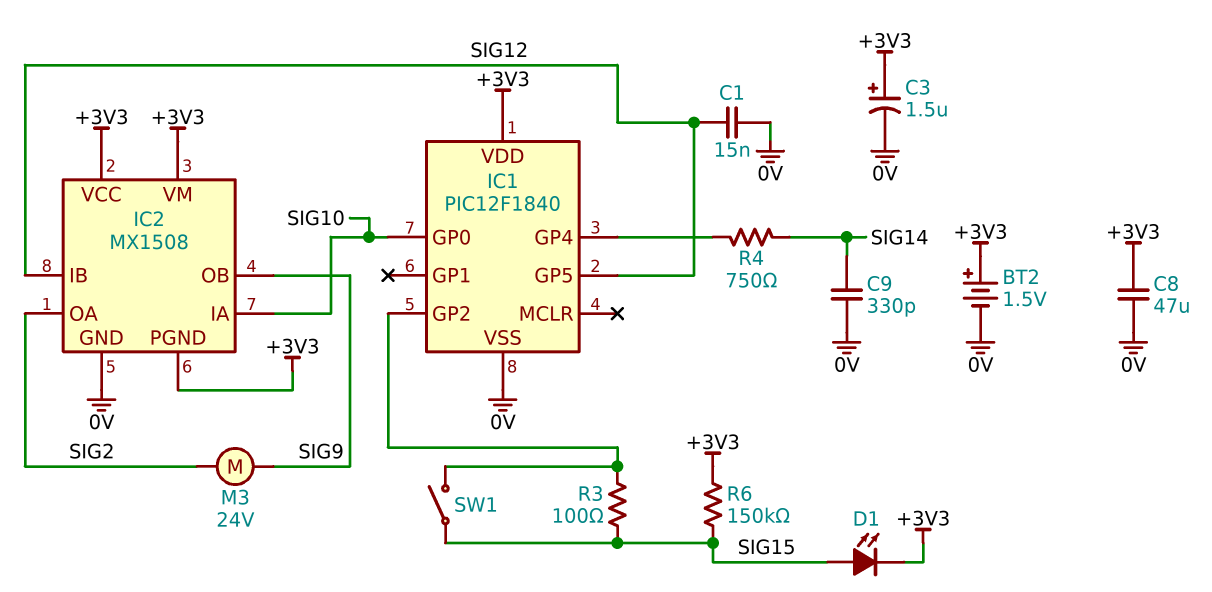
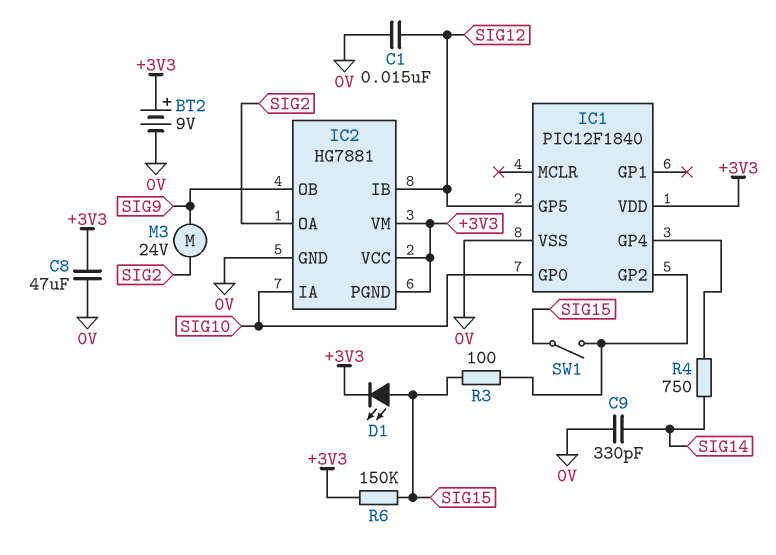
BT2: 1.5V (plus +3V3, minus 0V) -> 9V (plus +3V3, minus 0V)
C3: 1.5uF (plus +3V3, minus 0V) -> none
IC2: MX1508 -> HG7881

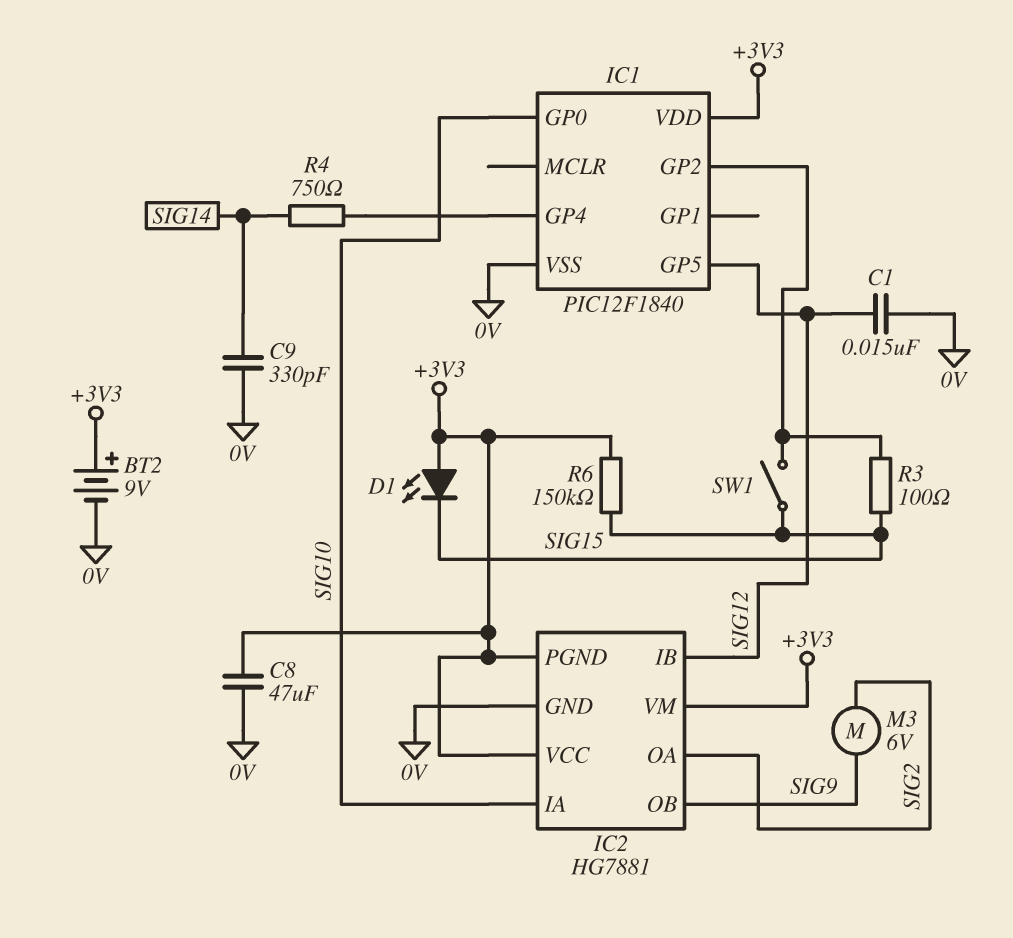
D1: LED (A SIG15, K +3V3) -> LED (A +3V3, K SIG15)
M3: motor 24V (SIG2, SIG9) -> motor 6V (SIG2, SIG9)

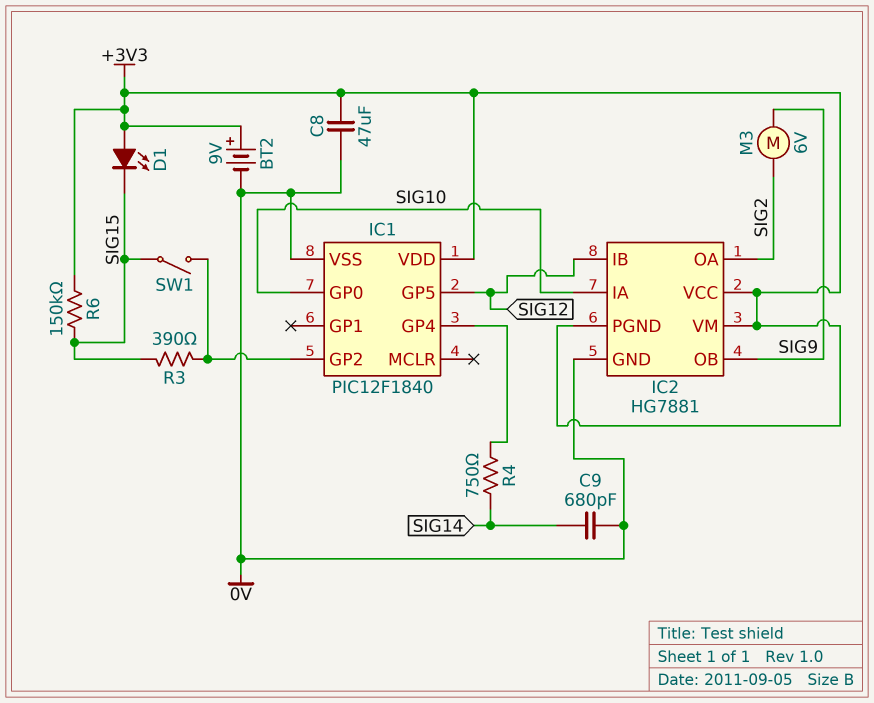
C1: 15nF (0V, SIG12) -> none
C9: 330pF (0V, SIG14) -> 680pF (0V, SIG14)
R3: 100 (IC1/GP2, SIG15) -> 390 (IC1/GP2, SIG15)

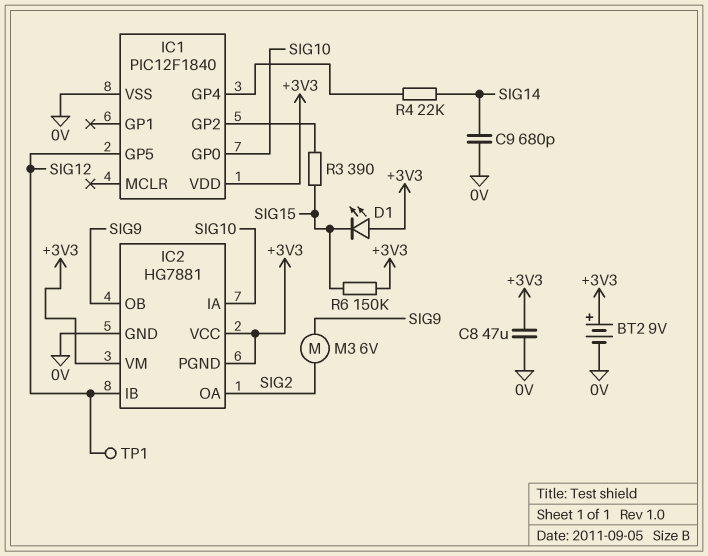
R4: 750 (IC1/GP4, SIG14) -> 22k (IC1/GP4, SIG14)
SW1: switch (IC1/GP2, SIG15) -> none
TP1: none -> test point (SIG12)

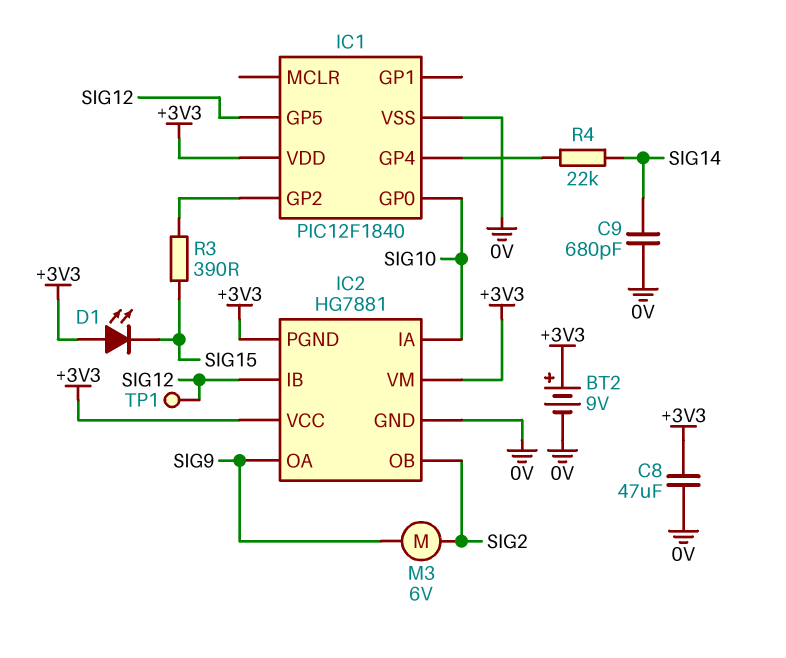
IC2 pin OA: SIG2 -> SIG9
IC2 pin OB: SIG9 -> SIG2
R6: 150k (+3V3, SIG15) -> none

